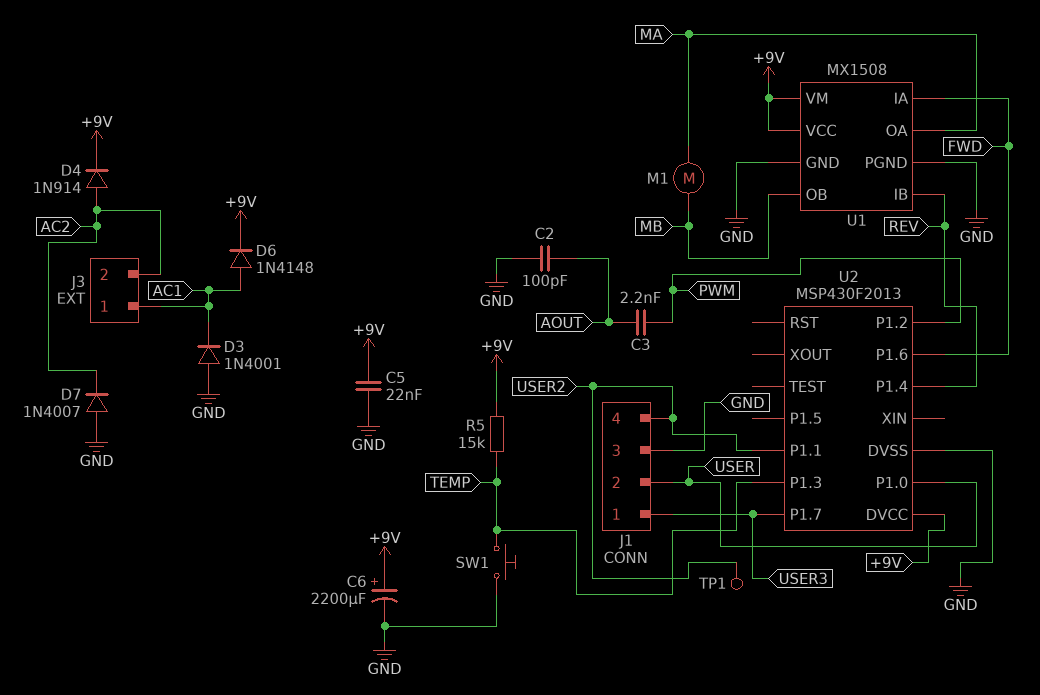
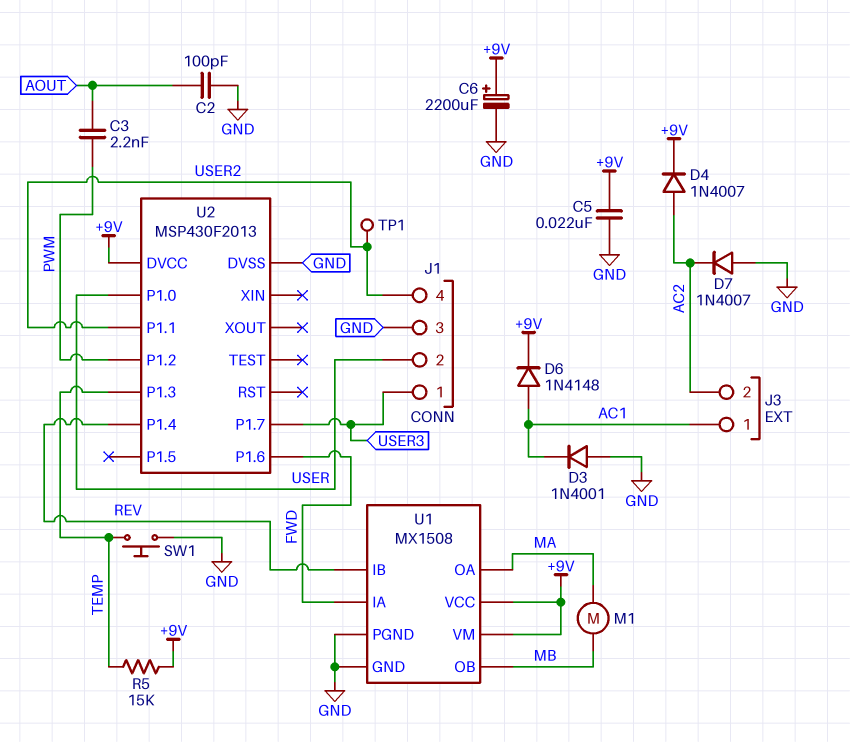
D4: diode 1N914 (A AC2, K +9V) -> diode 1N4007 (A AC2, K +9V)

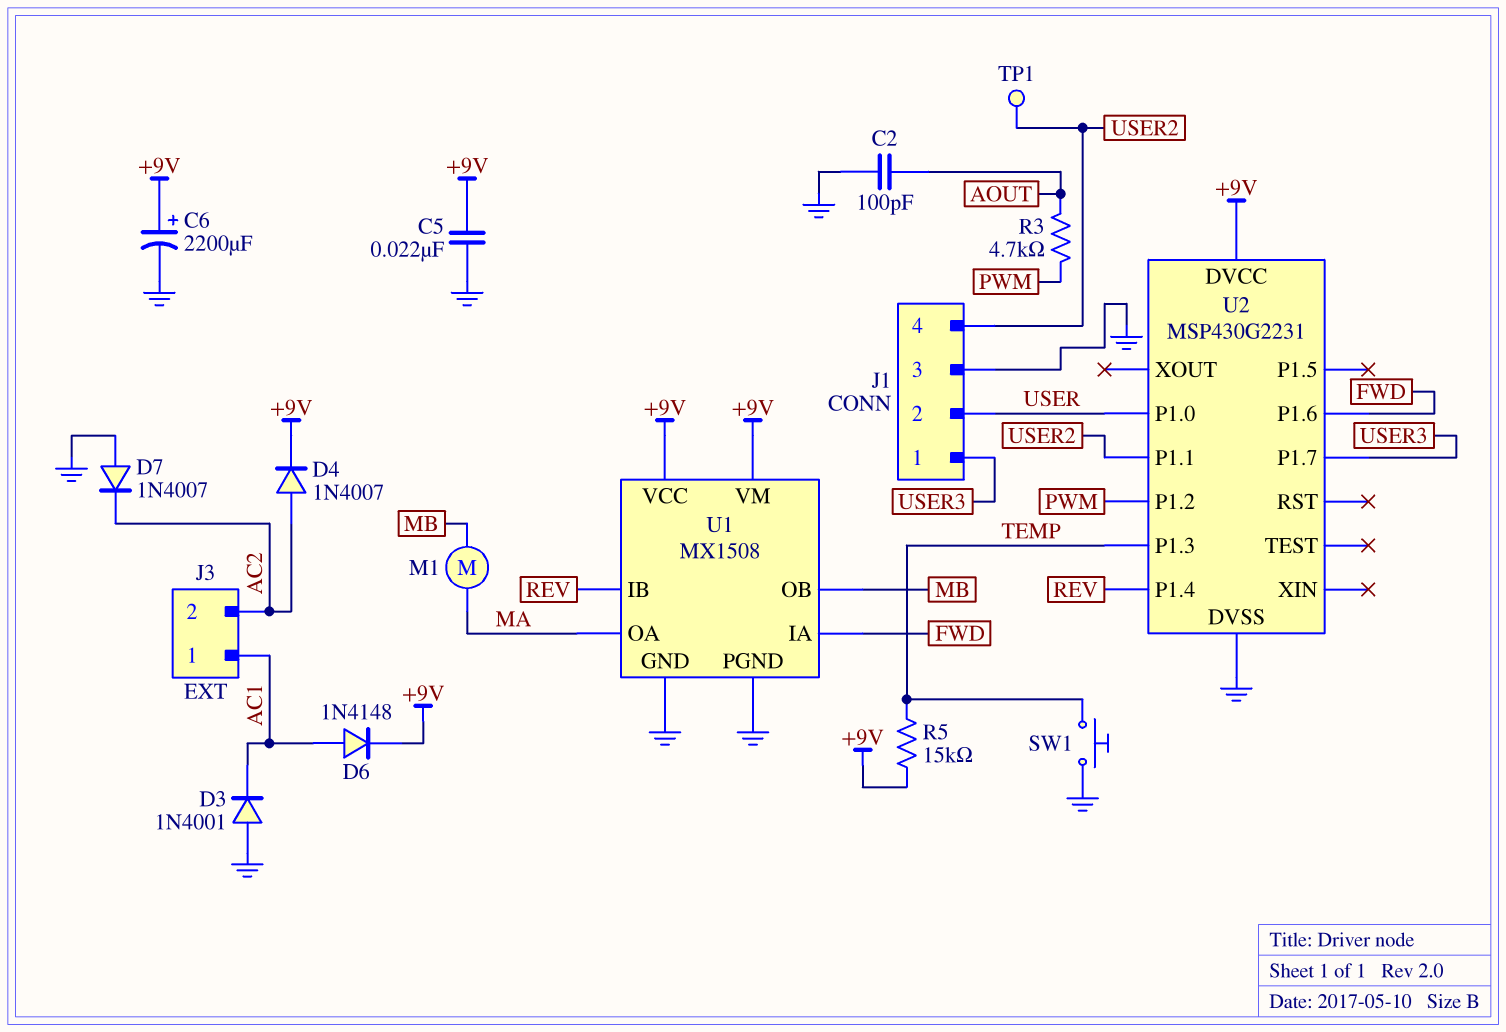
C3: 2.2nF (AOUT, PWM) -> none
R3: none -> 4.7k (AOUT, PWM)
U2: MSP430F2013 -> MSP430G2231

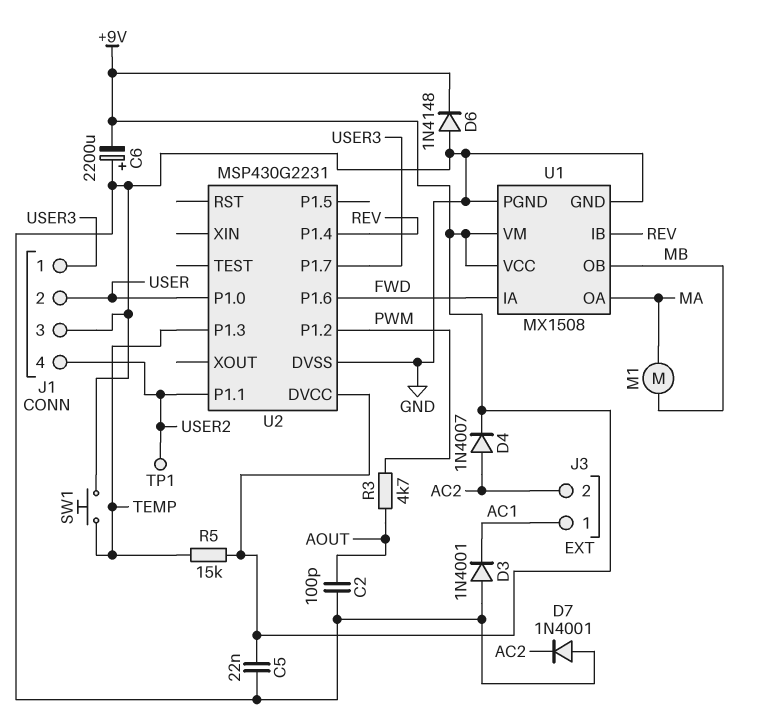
C6: 2200uF (plus +9V, minus GND) -> 2200uF (plus GND, minus +9V)
D6: diode 1N4148 (A AC1, K +9V) -> diode 1N4148 (A GND, K +9V)
D7: diode 1N4007 (A GND, K AC2) -> diode 1N4001 (A GND, K AC2)

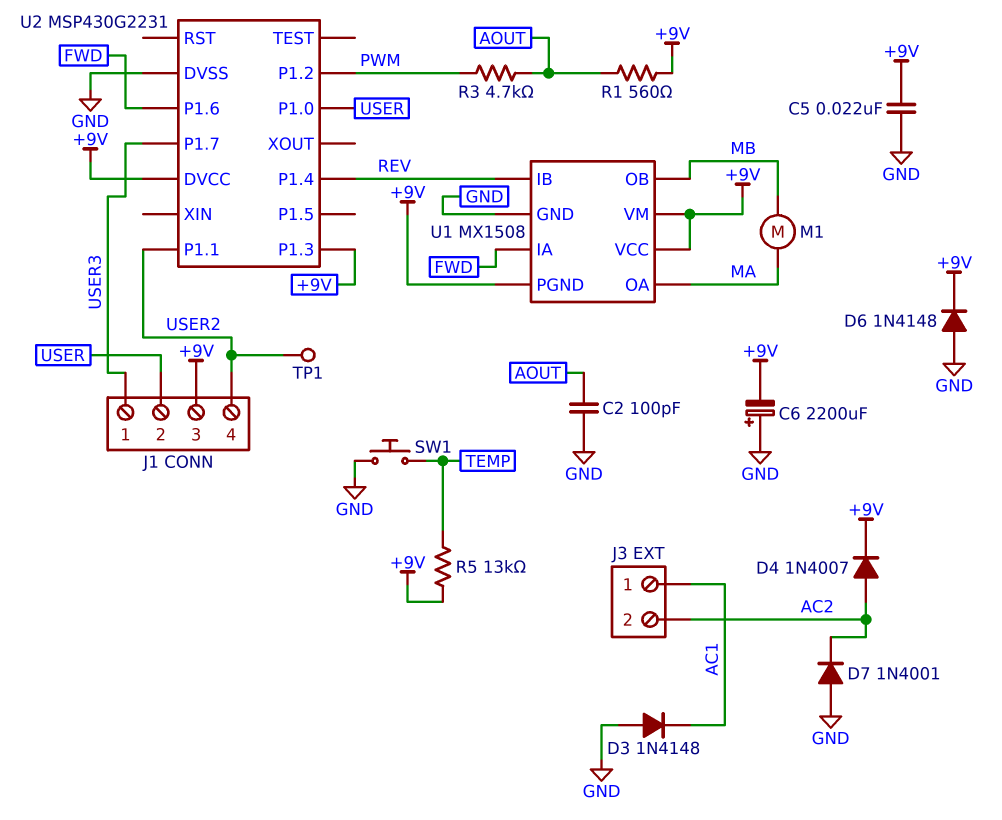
D3: diode 1N4001 (A GND, K AC1) -> diode 1N4148 (A GND, K AC1)
J1 pin 3: GND -> +9V
R1: none -> 560 (+9V, AOUT)
R5: 15k (+9V, TEMP) -> 13k (+9V, TEMP)
U1 pin PGND: GND -> +9V
U2 pin P1.3: TEMP -> +9V

